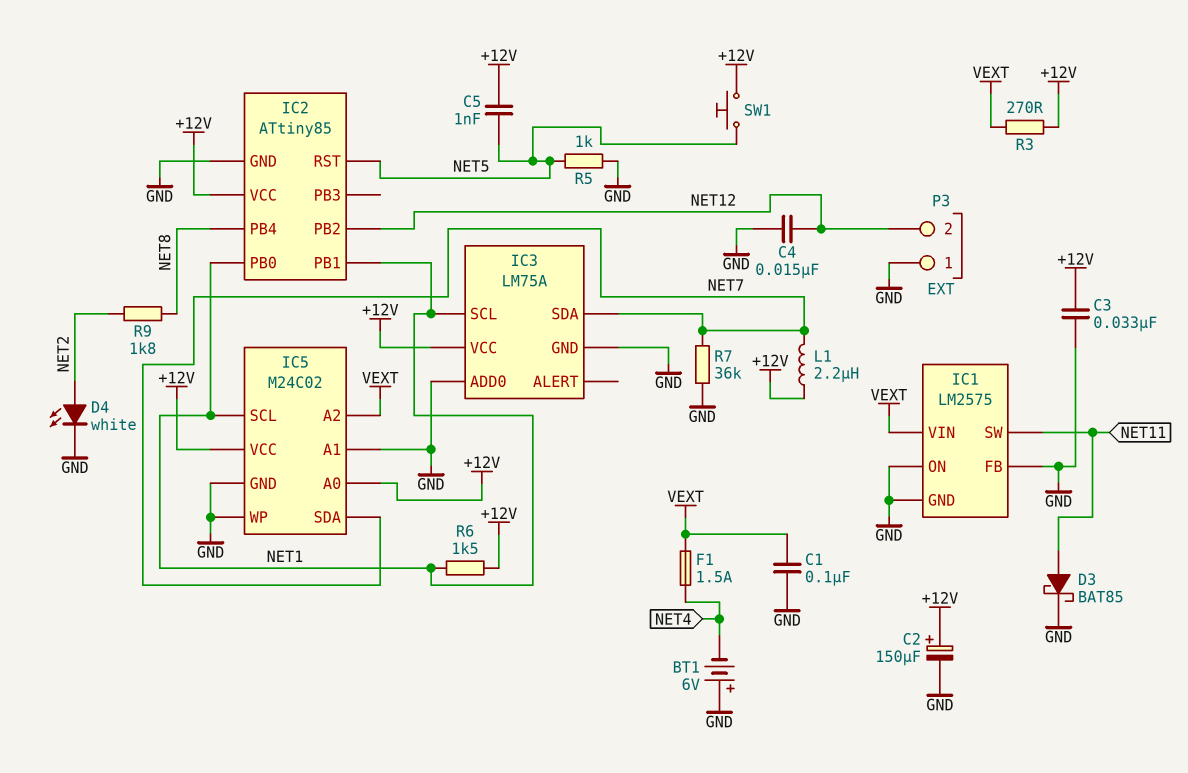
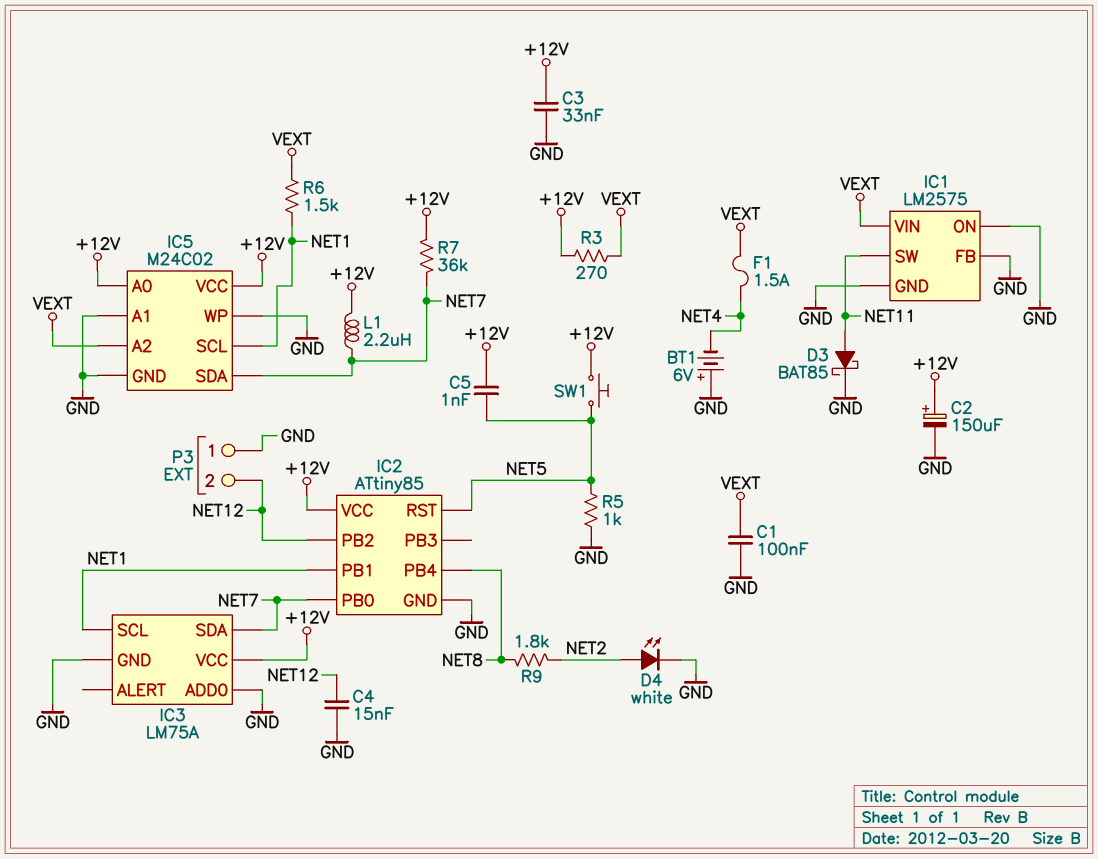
IC2 pin PB0: NET1 -> NET7
R6: 1.5k (+12V, NET1) -> 1.5k (NET1, VEXT)
R7: 36k (GND, NET7) -> 36k (+12V, NET7)

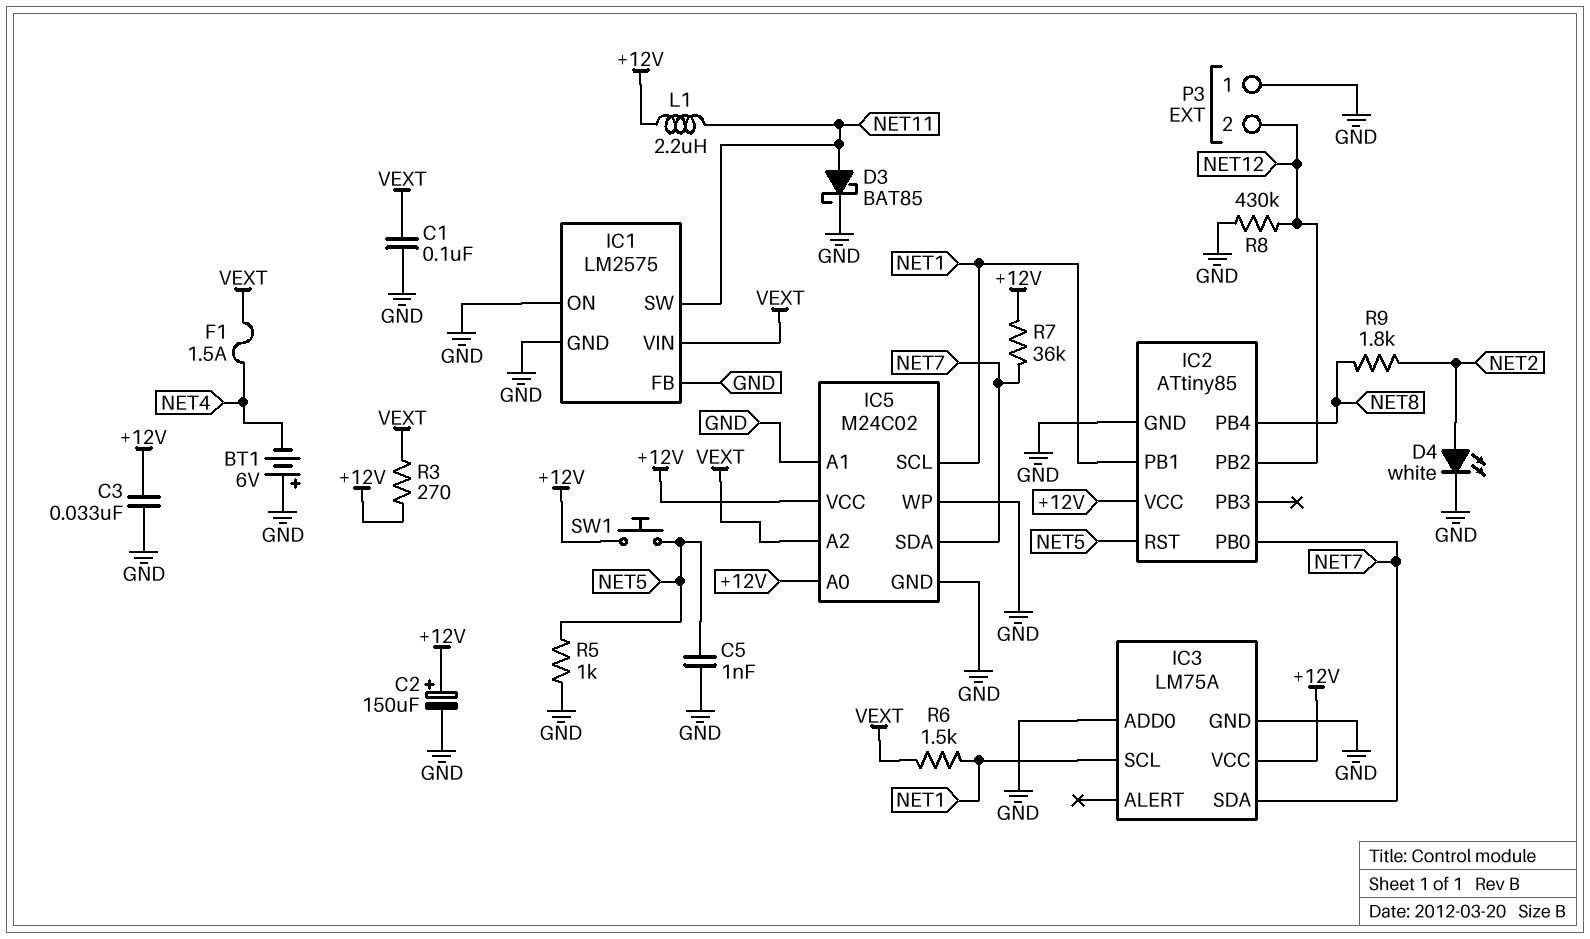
C4: 15nF (GND, NET12) -> none
C5: 1nF (+12V, NET5) -> 1nF (GND, NET5)
L1: 2.2uH (+12V, NET7) -> 2.2uH (+12V, NET11)
R8: none -> 430k (GND, NET12)

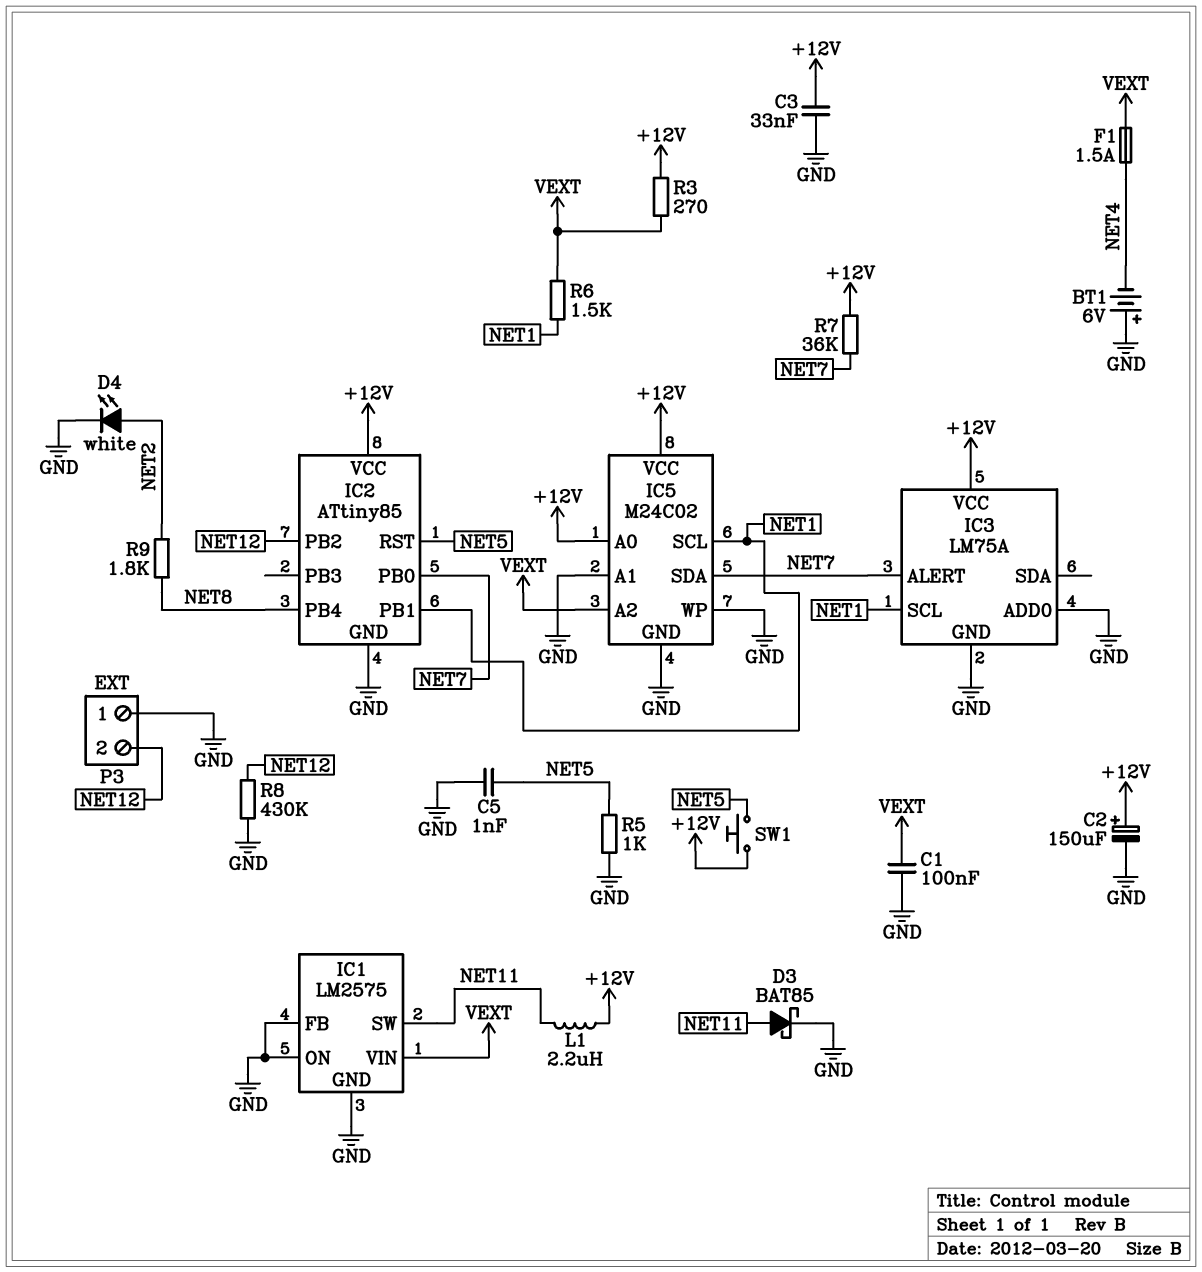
IC3 pin ALERT: none -> NET7
IC3 pin SDA: NET7 -> none

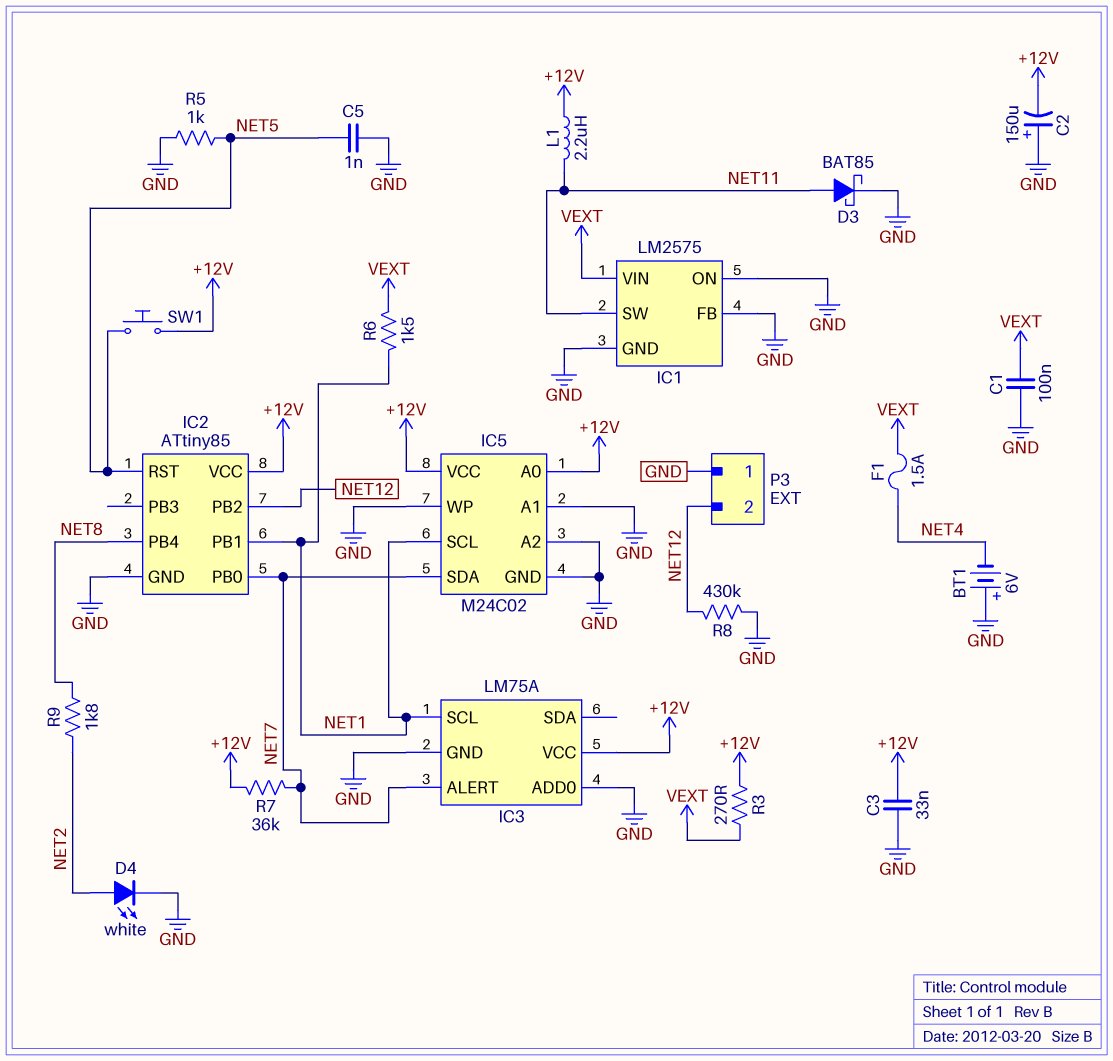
C2: 150uF (plus +12V, minus GND) -> 150uF (plus GND, minus +12V)
IC5 pin A2: VEXT -> GND

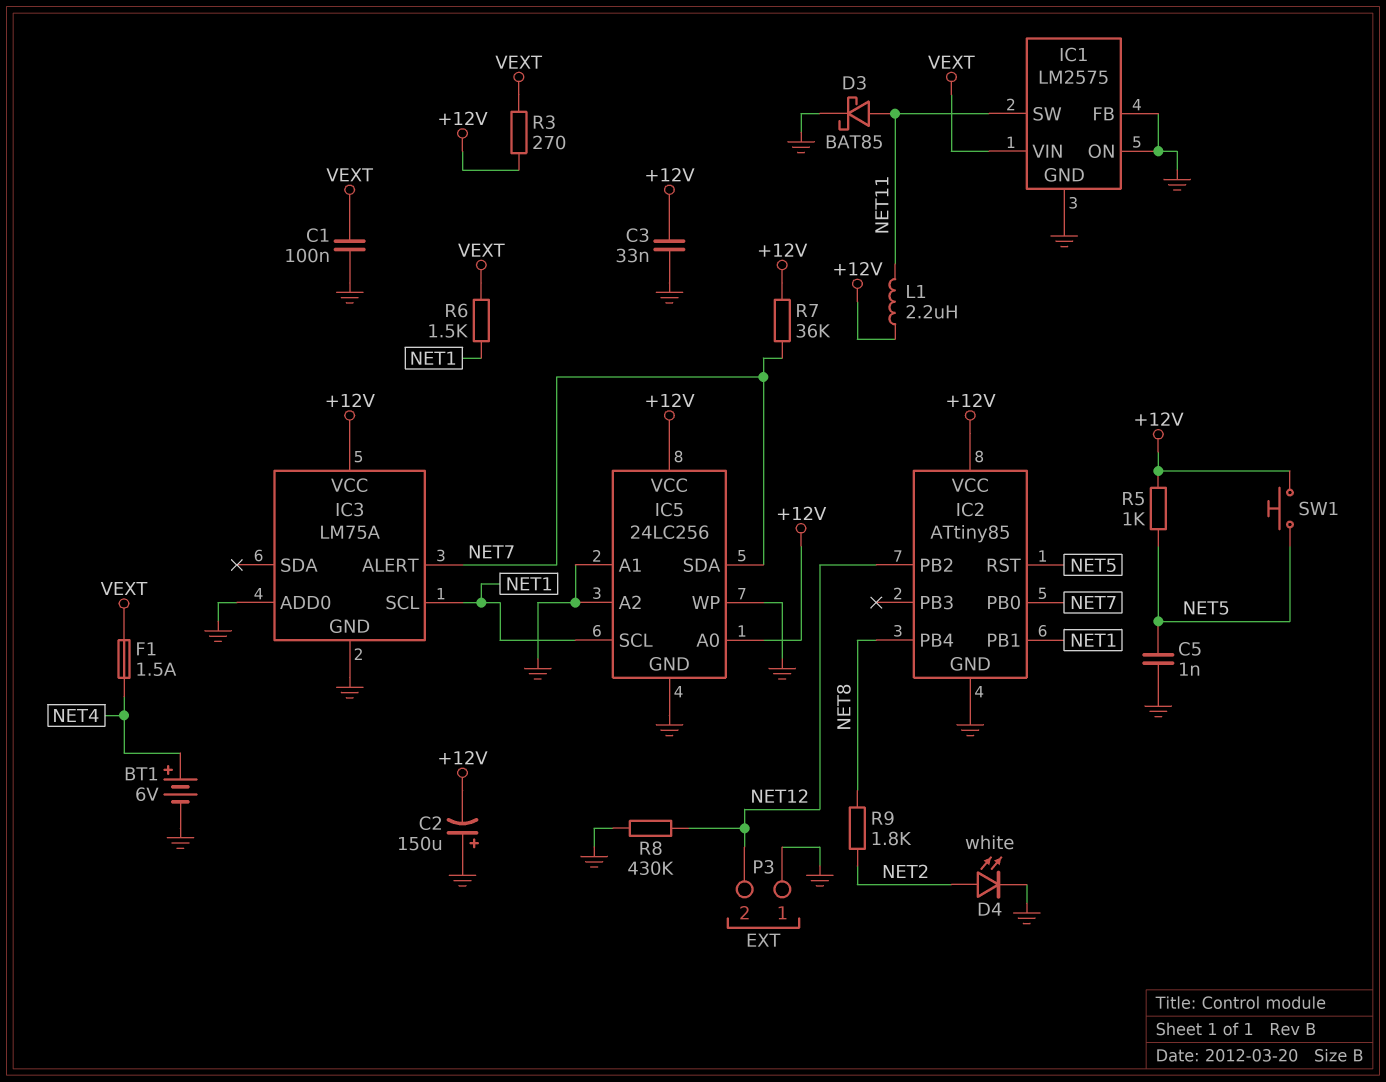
BT1: 6V (plus GND, minus NET4) -> 6V (plus NET4, minus GND)
IC5: M24C02 -> 24LC256
R5: 1k (GND, NET5) -> 1k (+12V, NET5)

